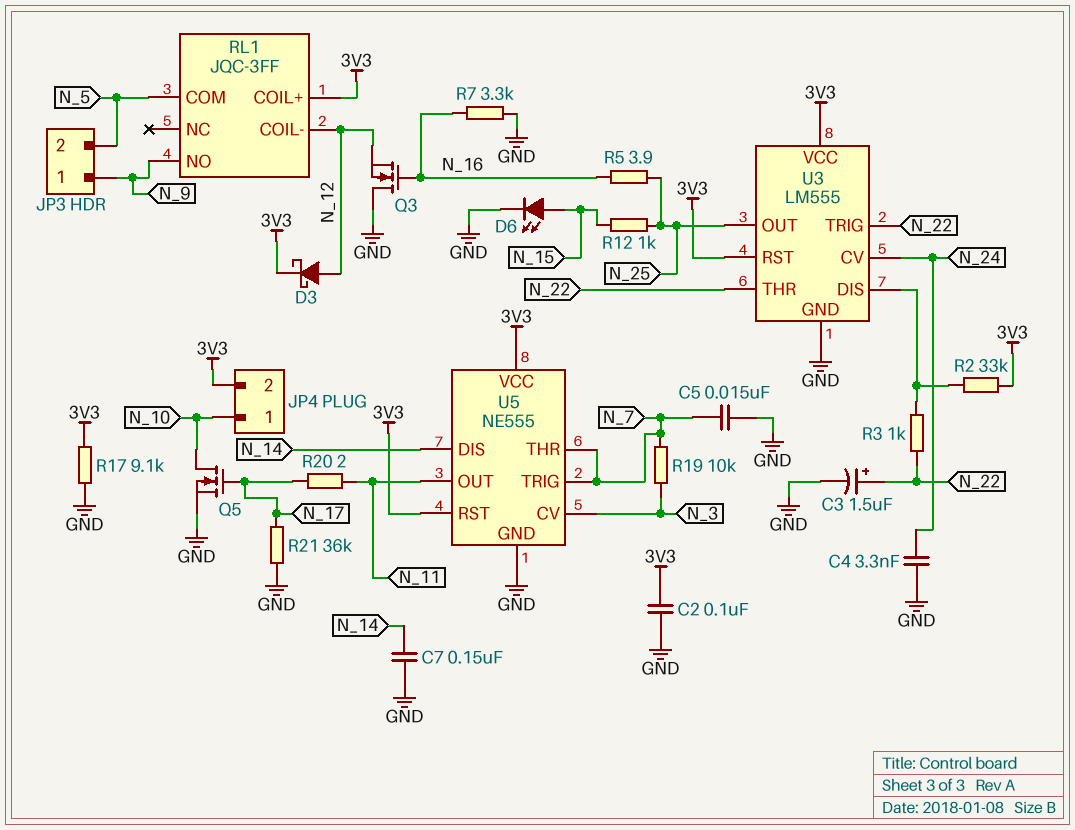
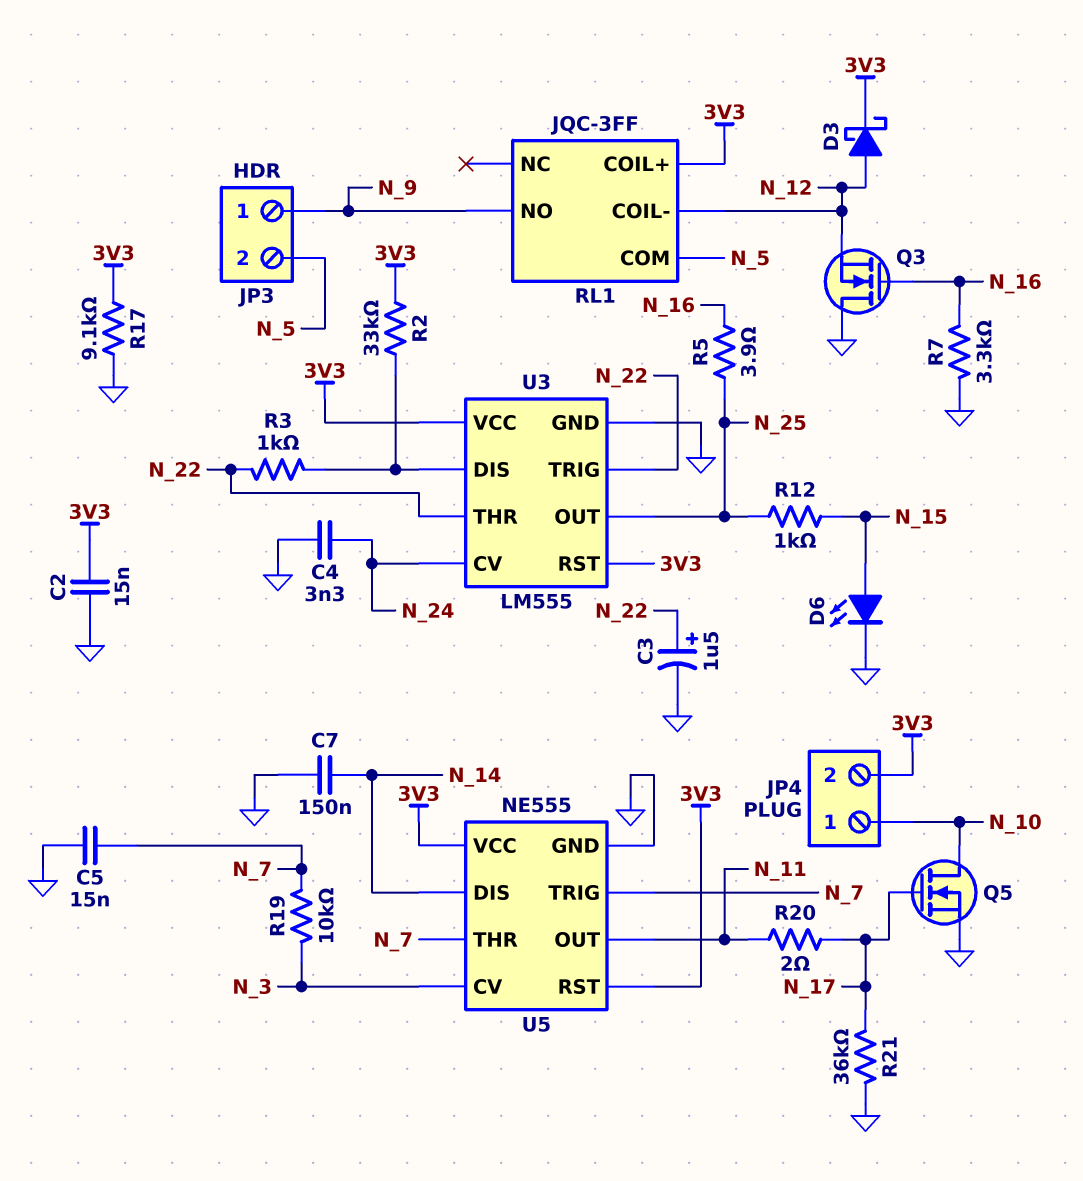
C2: 100nF (3V3, GND) -> 15nF (3V3, GND)

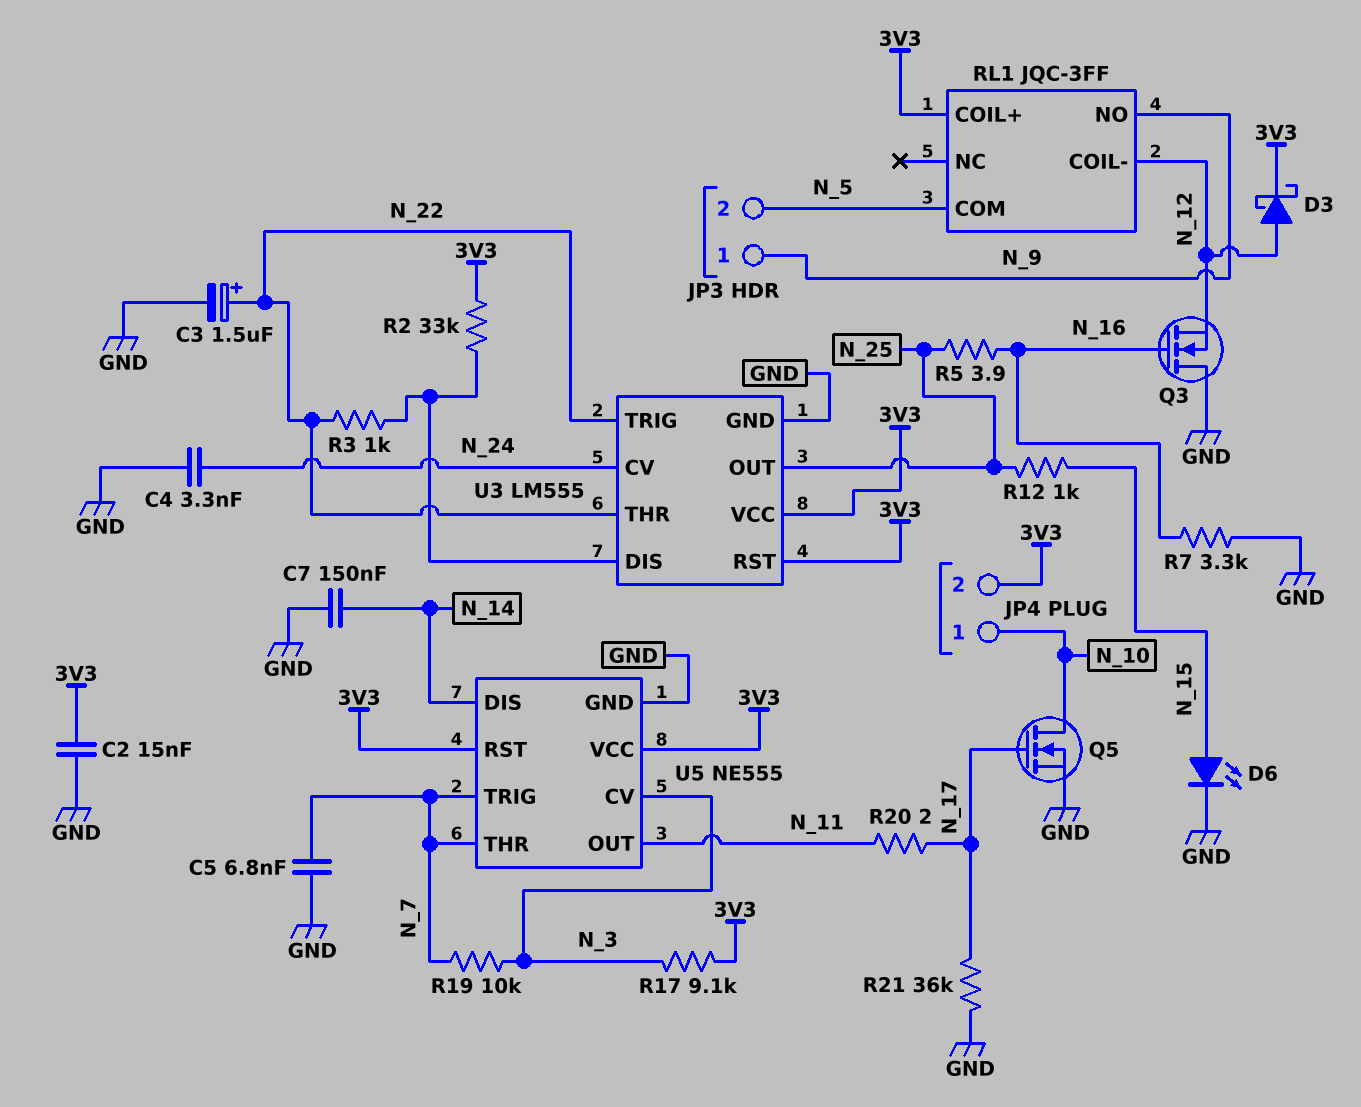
C5: 15nF (GND, N_7) -> 6.8nF (GND, N_7)
R17: 9.1k (3V3, GND) -> 9.1k (3V3, N_3)

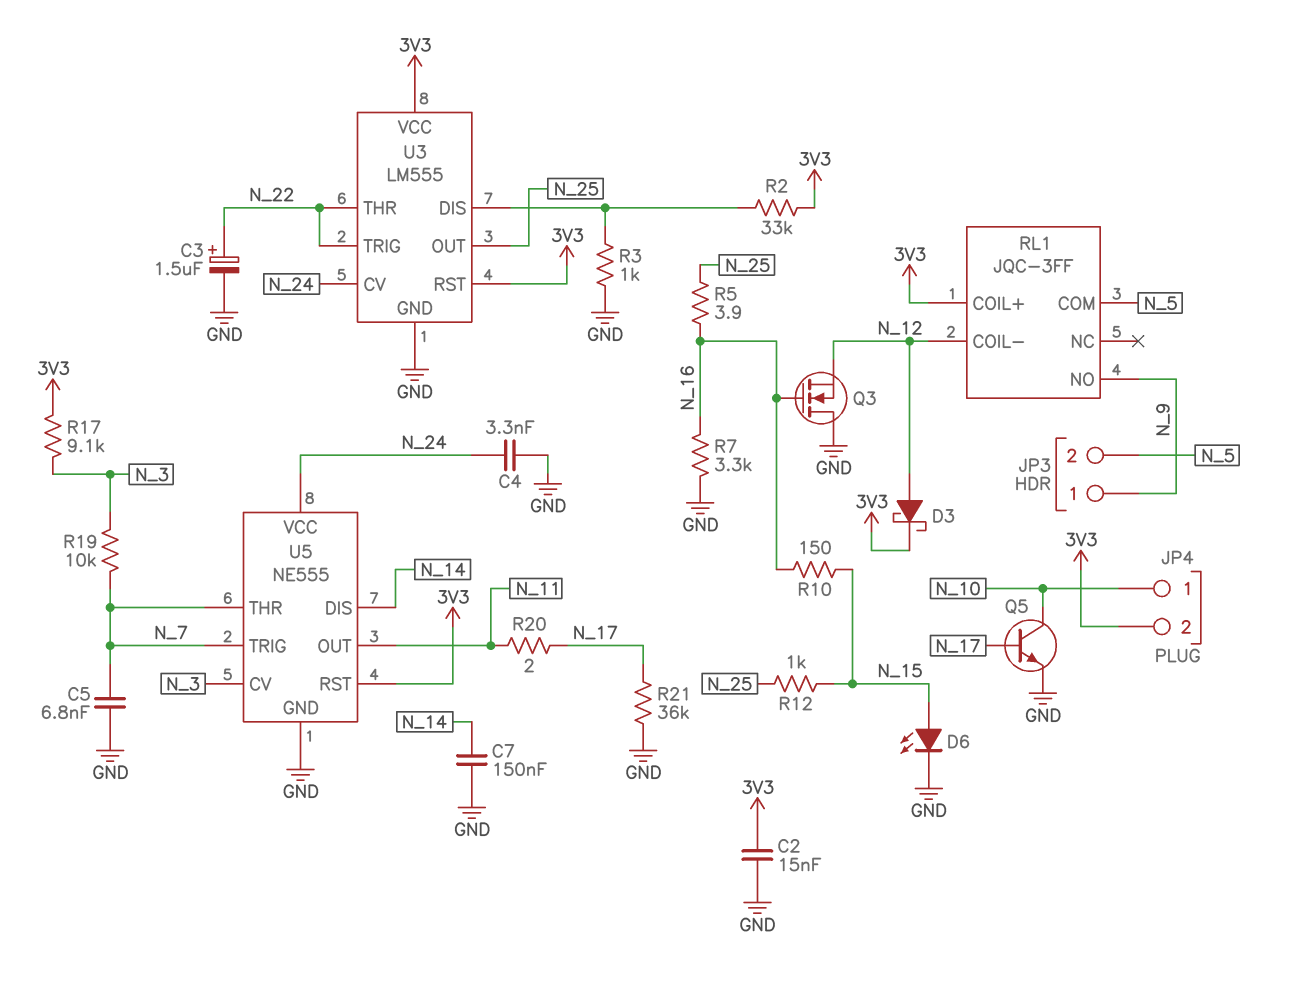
Q5: NMOS (G N_17, D N_10, S GND) -> NPN (B N_17, C N_10, E GND)
R3: 1k (N_22, U3/DIS) -> 1k (GND, U3/DIS)
R10: none -> 150 (N_15, N_16)
U5 pin VCC: 3V3 -> N_24

